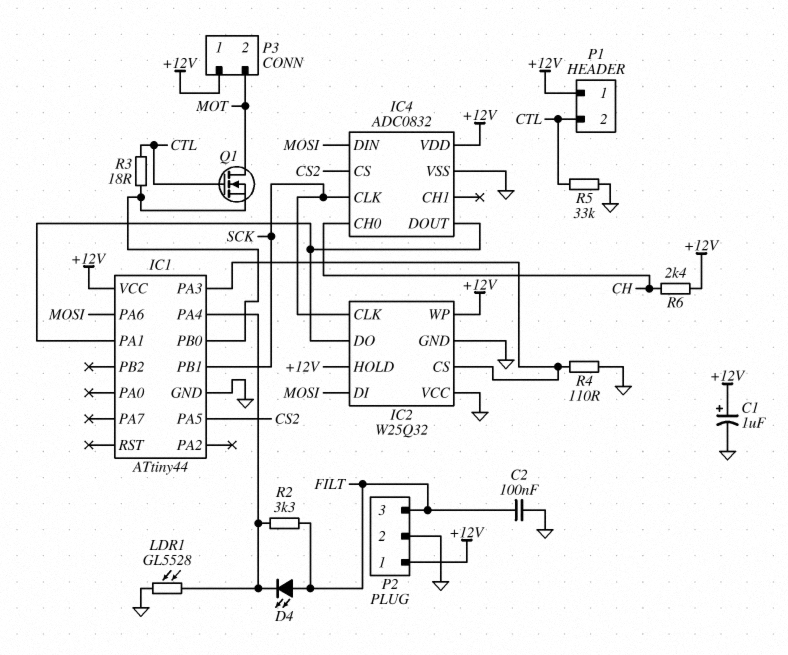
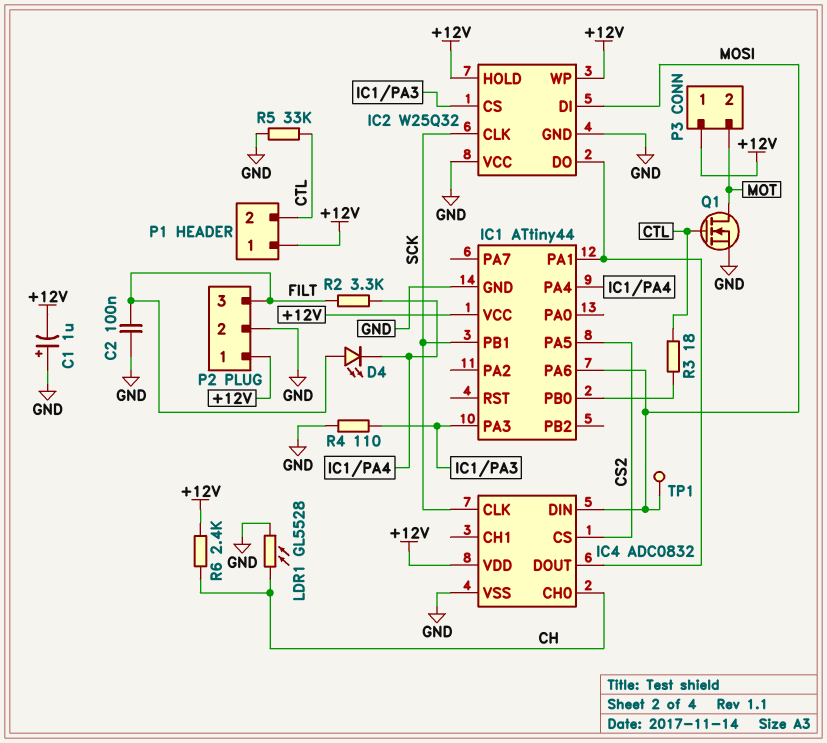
C1: 1uF (plus +12V, minus GND) -> 1uF (plus GND, minus +12V)
LDR1: GL5528 (GND, IC1/PA4) -> GL5528 (CH, GND)
Q1: NMOS (G CTL, D MOT, S IC1/PB0) -> NMOS (G CTL, D MOT, S GND)
TP1: none -> test point (MOSI)

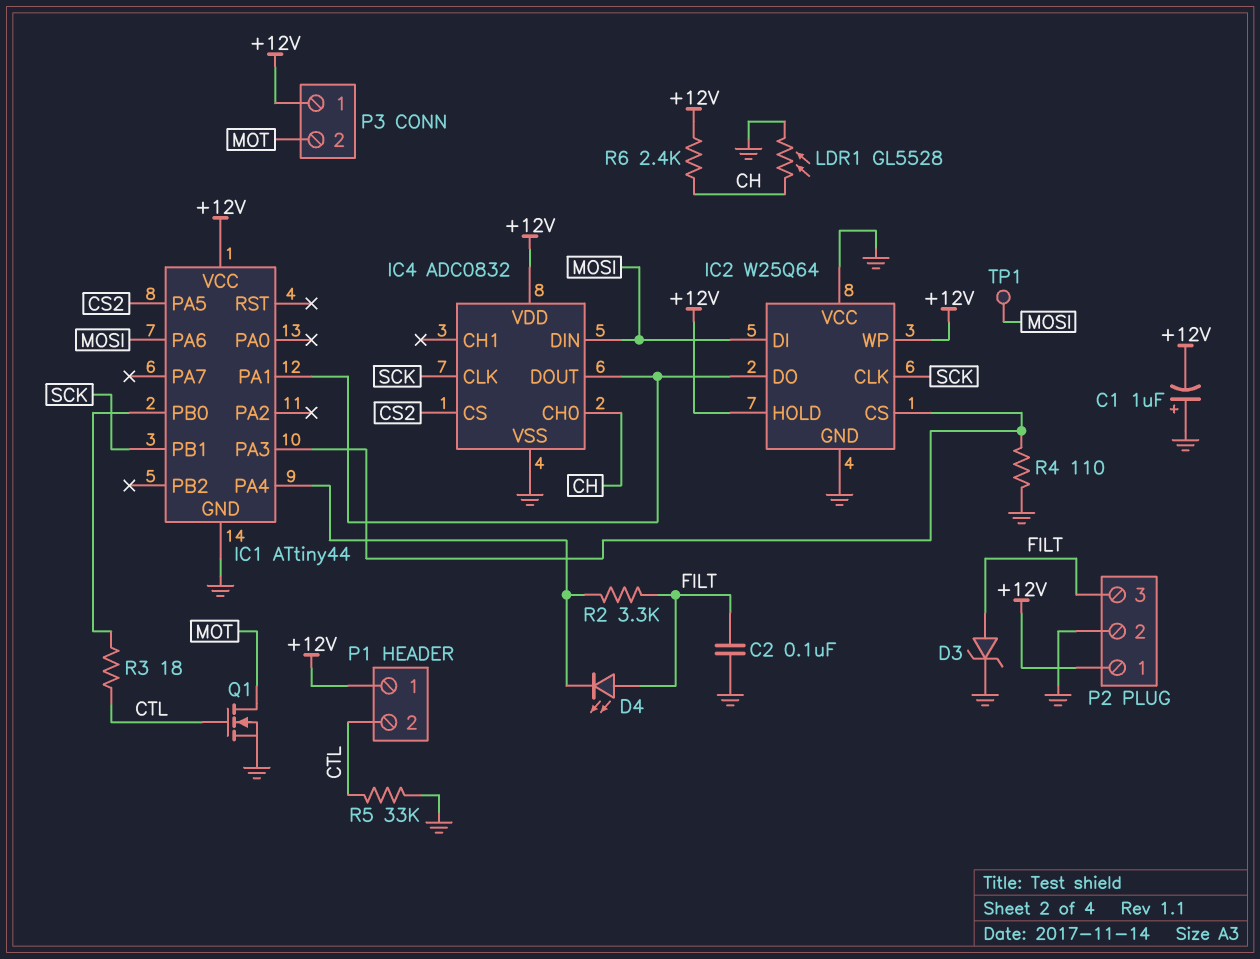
D3: none -> zener (A FILT, K GND)
IC2: W25Q32 -> W25Q64

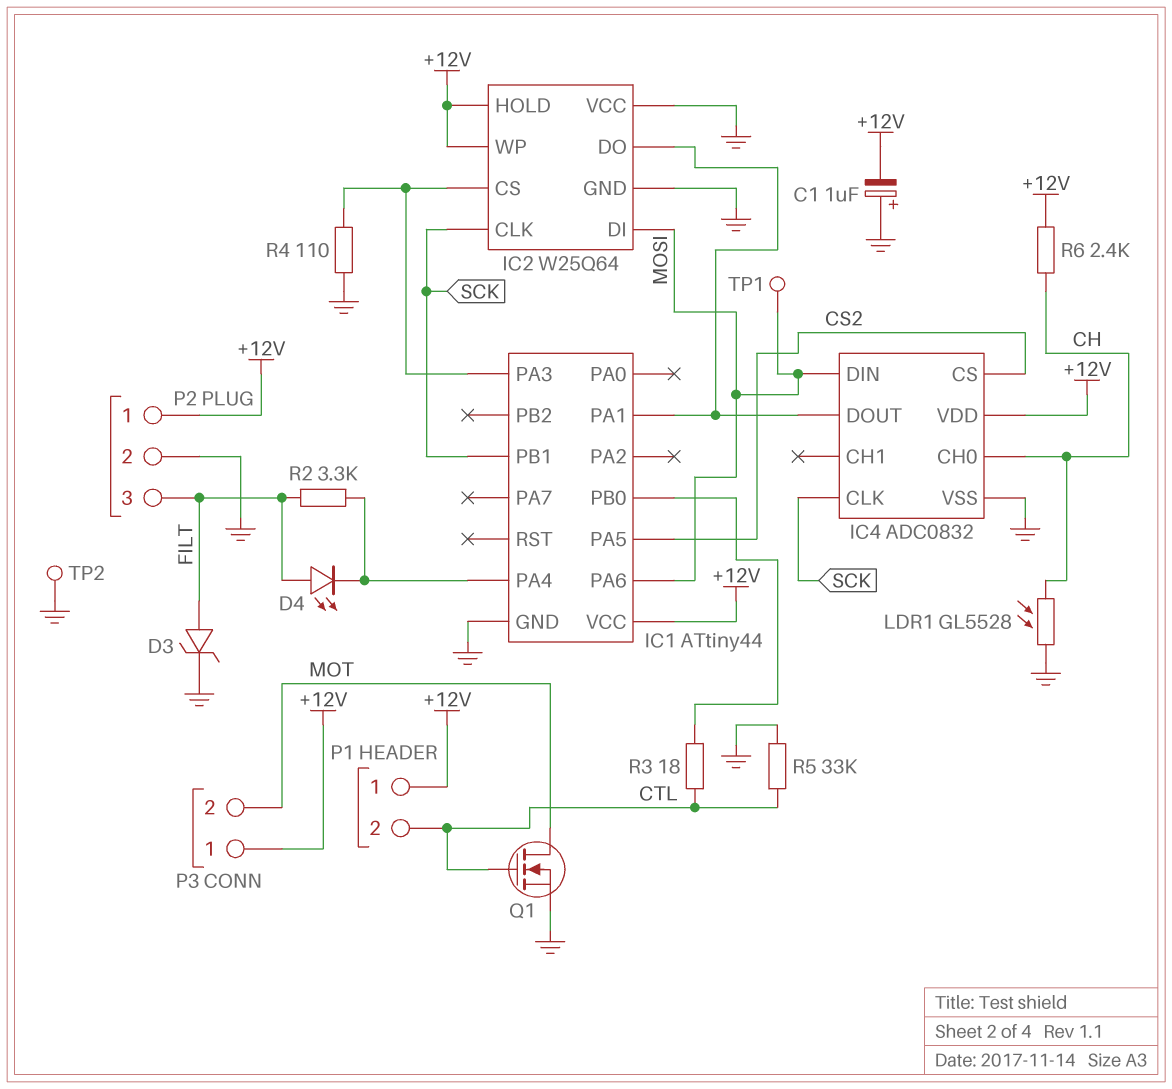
C2: 100nF (FILT, GND) -> none
TP2: none -> test point (GND)

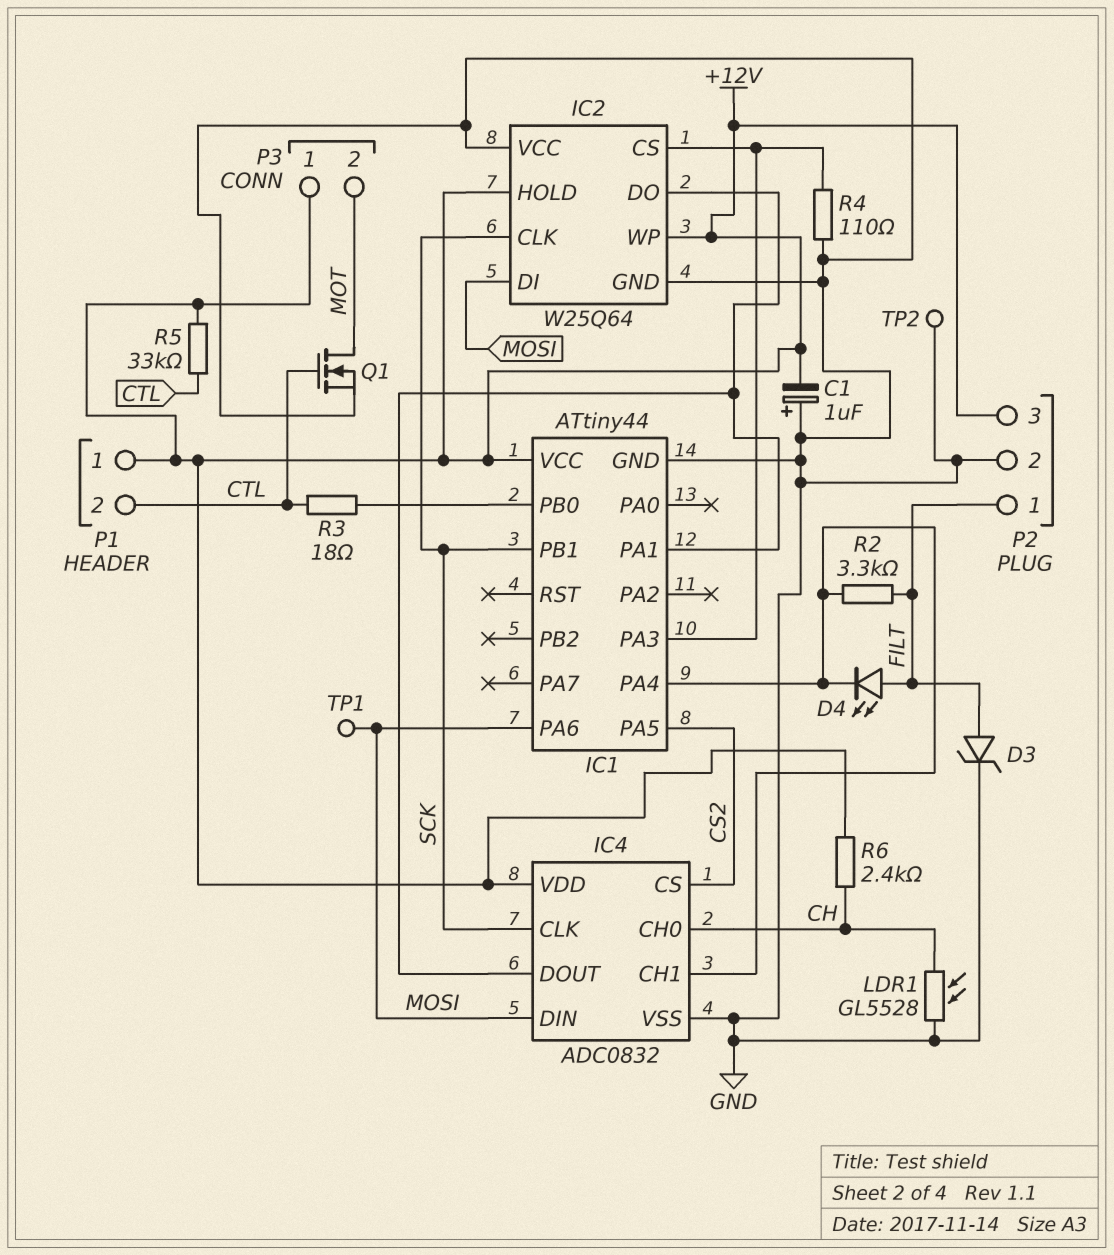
IC4 pin CH1: none -> IC1/PA4
P2 pin 1: +12V -> FILT
P2 pin 3: FILT -> +12V
R5: 33k (CTL, GND) -> 33k (+12V, CTL)

